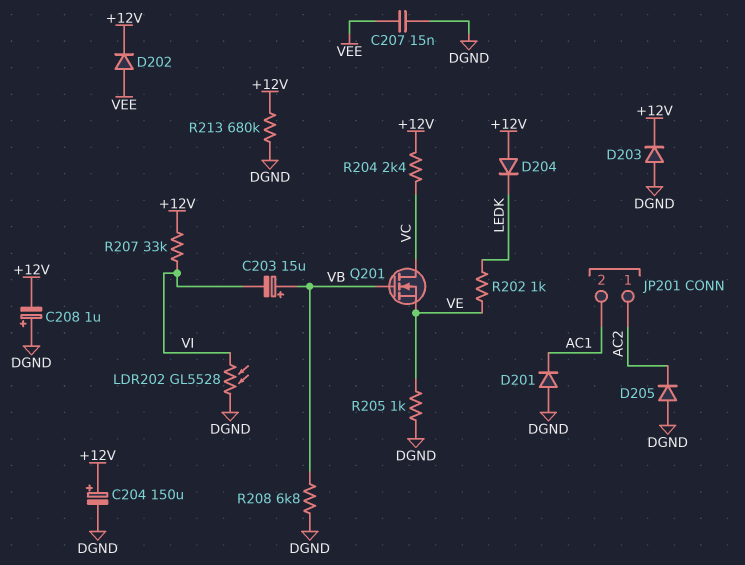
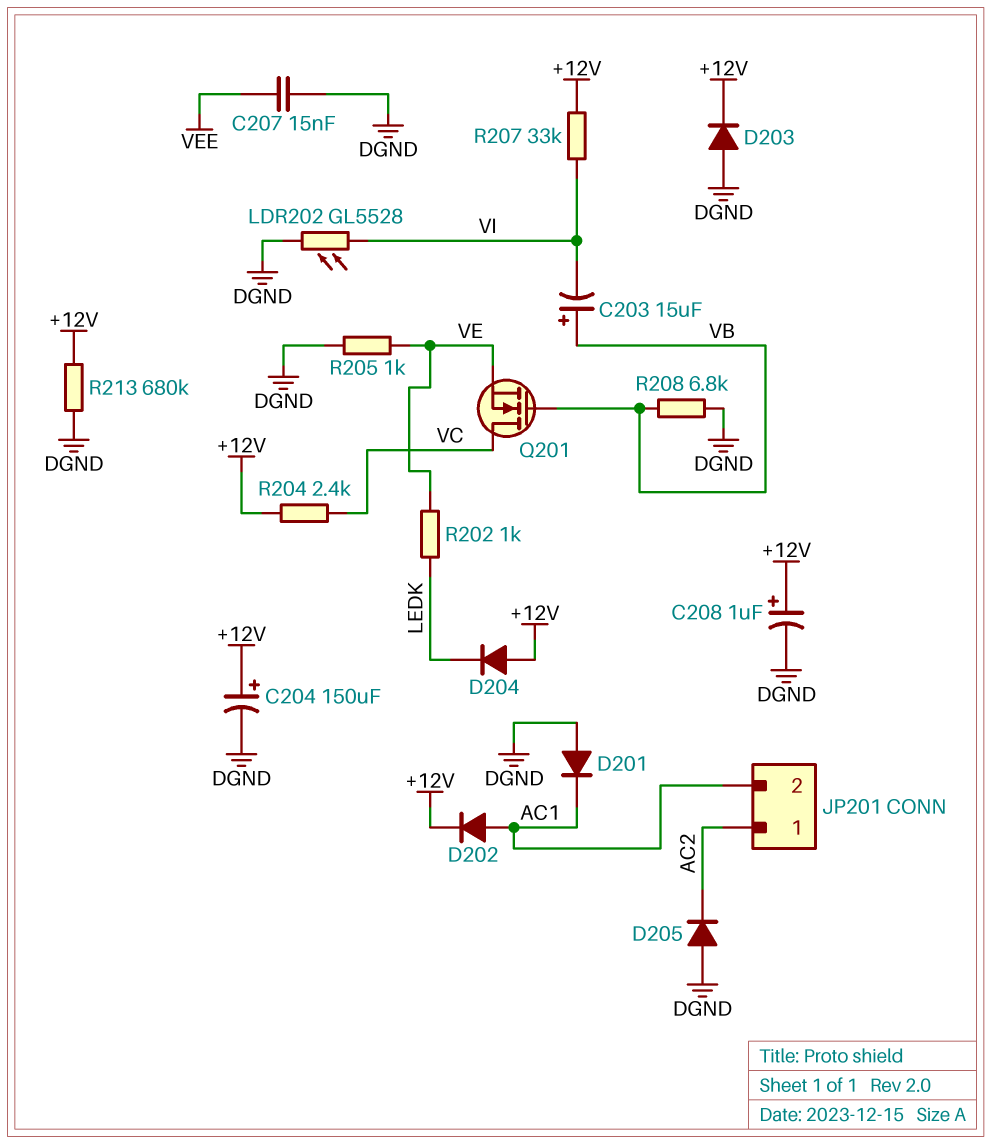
C208: 1uF (plus DGND, minus +12V) -> 1uF (plus +12V, minus DGND)
D202: diode (A VEE, K +12V) -> diode (A AC1, K +12V)

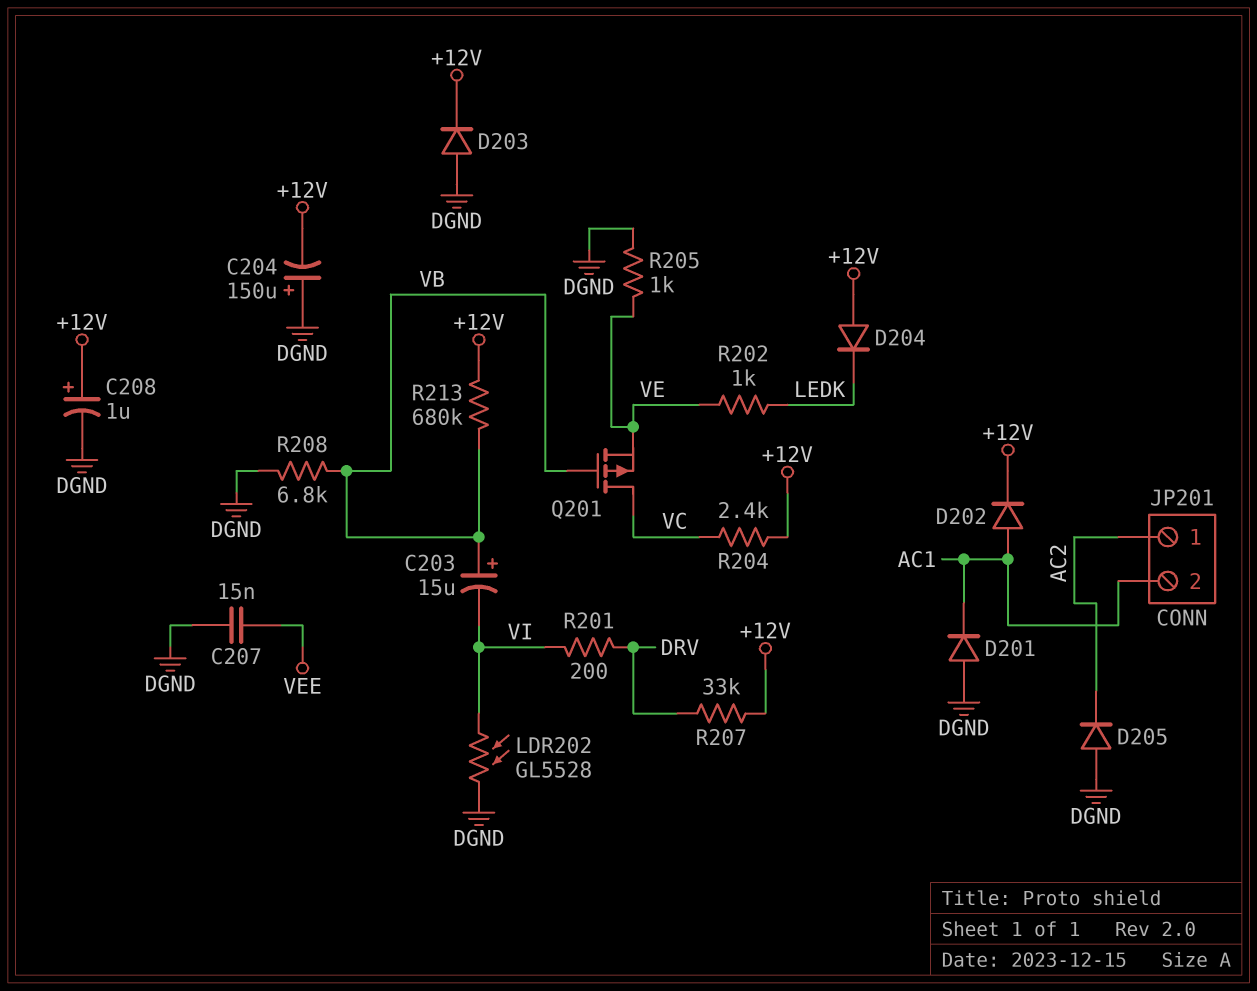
C204: 150uF (plus +12V, minus DGND) -> 150uF (plus DGND, minus +12V)
Q201: NMOS (G VB, D VC, S VE) -> PMOS (G VB, D VC, S VE)
R201: none -> 200 (DRV, VI)
R207: 33k (+12V, VI) -> 33k (+12V, DRV)
R213: 680k (+12V, DGND) -> 680k (+12V, VB)

